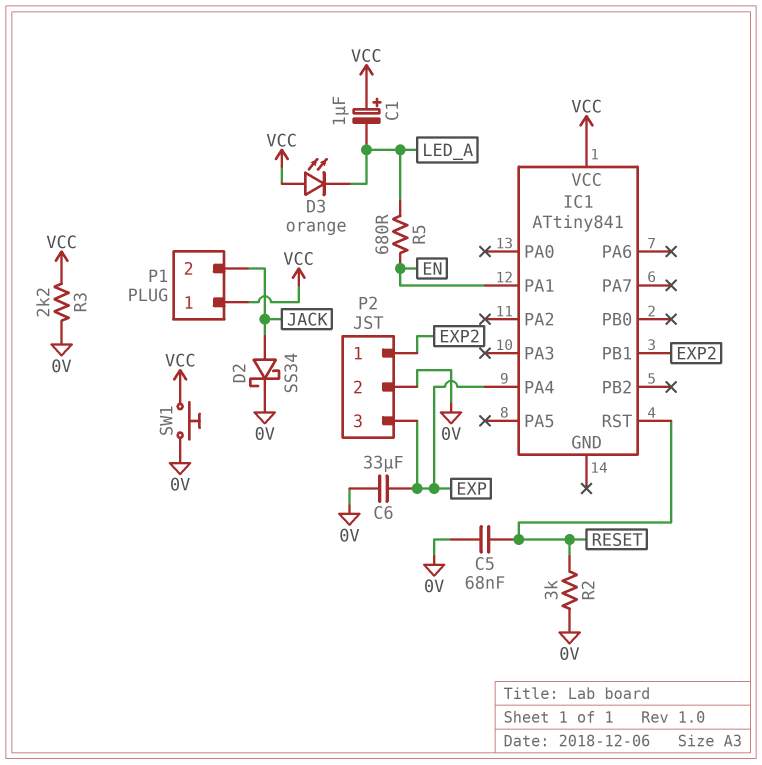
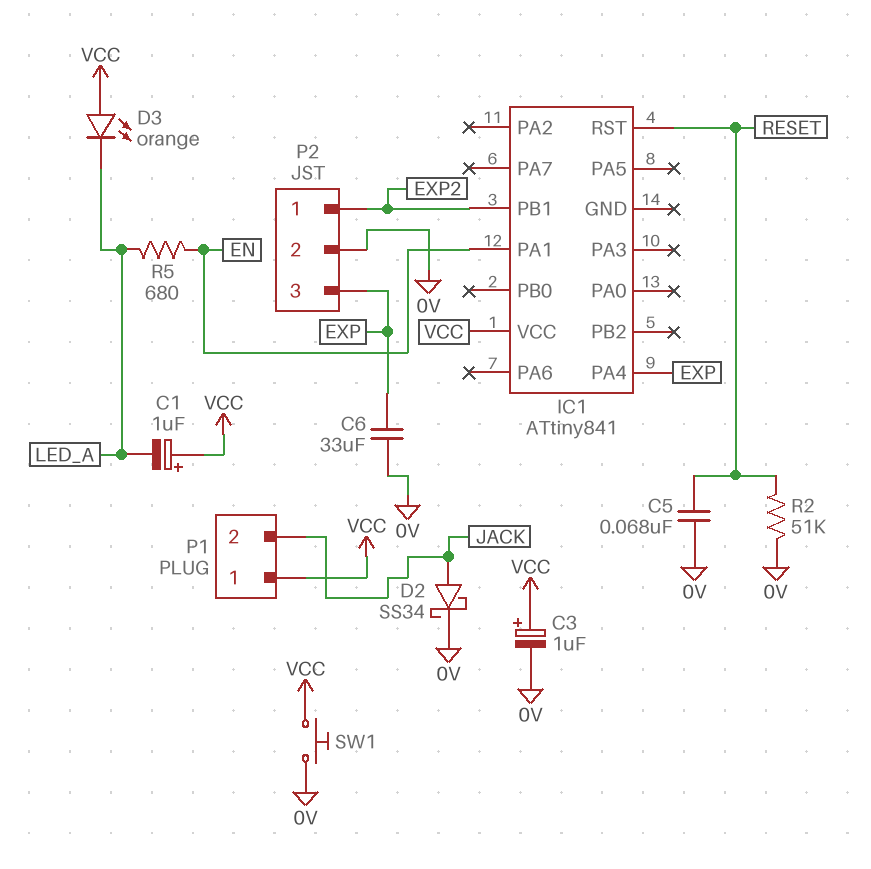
C3: none -> 1uF (plus VCC, minus 0V)
R2: 3k (0V, RESET) -> 51k (0V, RESET)
R3: 2.2k (0V, VCC) -> none

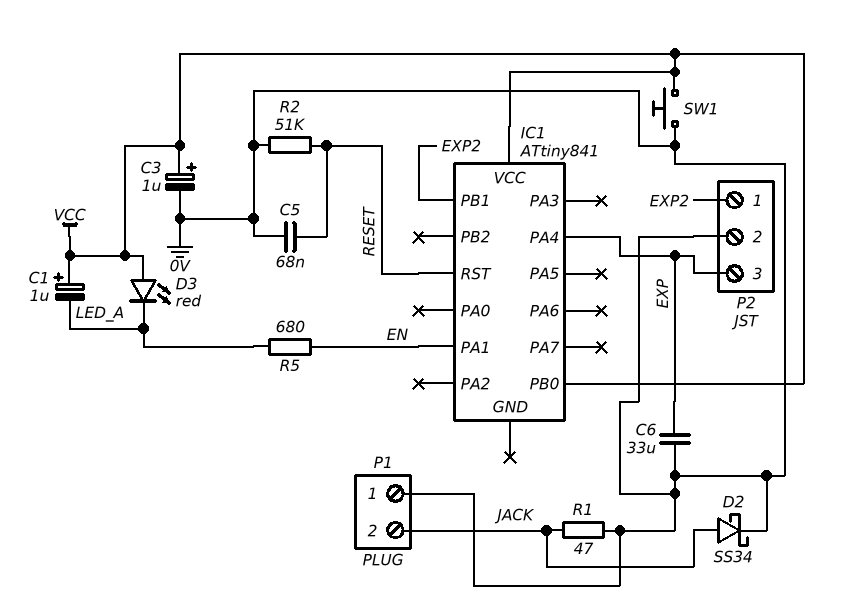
D3: LED orange (A VCC, K LED_A) -> LED red (A VCC, K LED_A)
IC1 pin PB0: none -> VCC
P1 pin 1: VCC -> 0V
R1: none -> 47 (0V, JACK)

